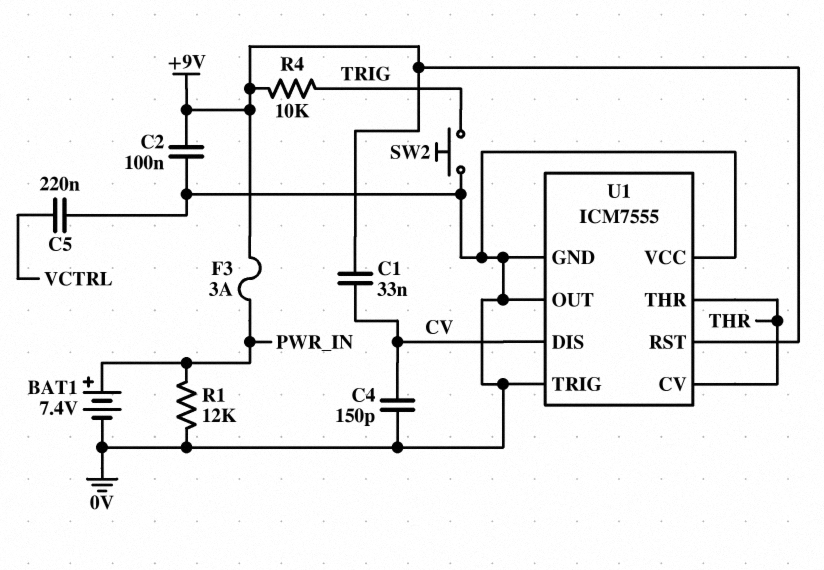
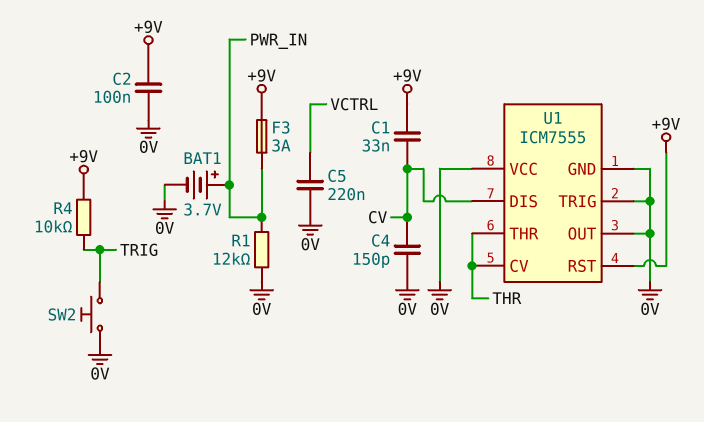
BAT1: 7.4V (plus PWR_IN, minus 0V) -> 3.7V (plus PWR_IN, minus 0V)

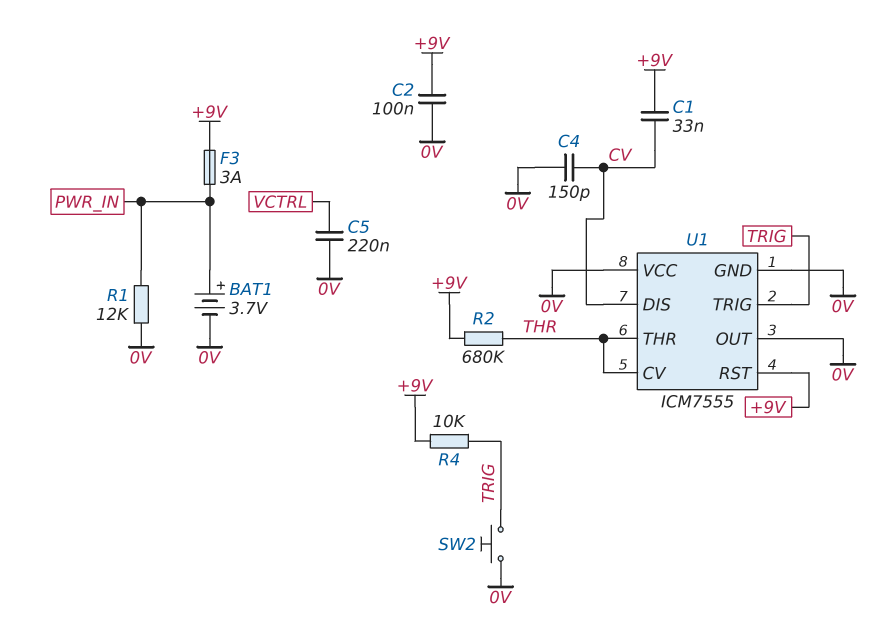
R2: none -> 680k (+9V, THR)
U1 pin TRIG: 0V -> TRIG

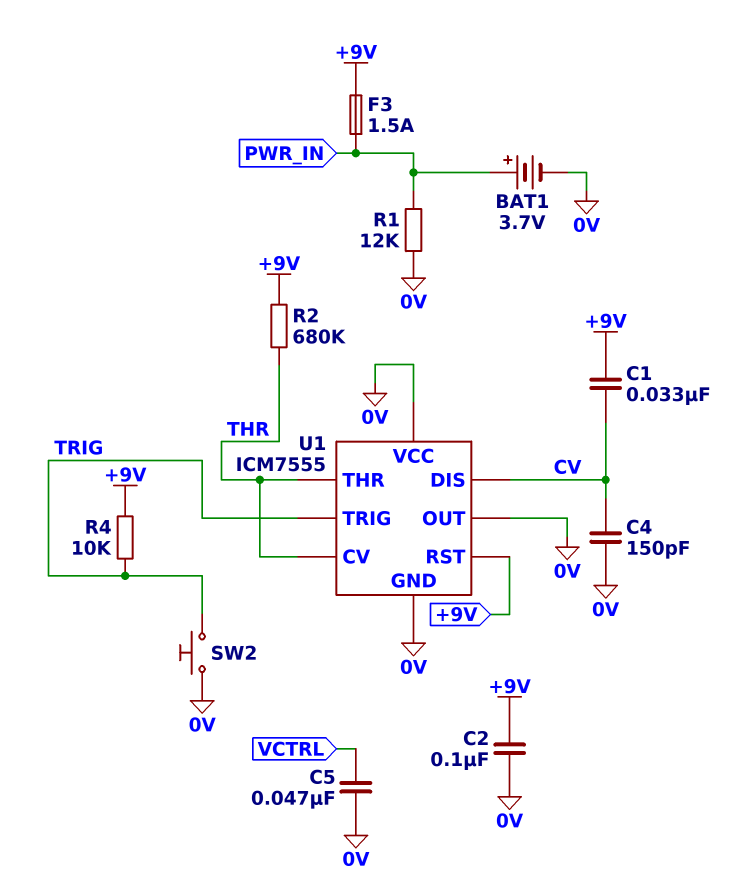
C5: 220nF (0V, VCTRL) -> 47nF (0V, VCTRL)
F3: 3A (+9V, PWR_IN) -> 1.5A (+9V, PWR_IN)

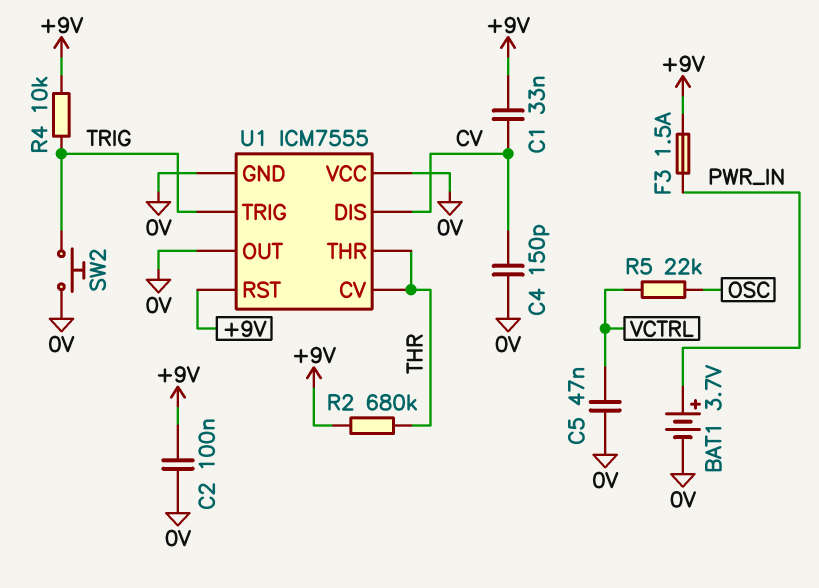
R1: 12k (0V, PWR_IN) -> none
R5: none -> 22k (OSC, VCTRL)

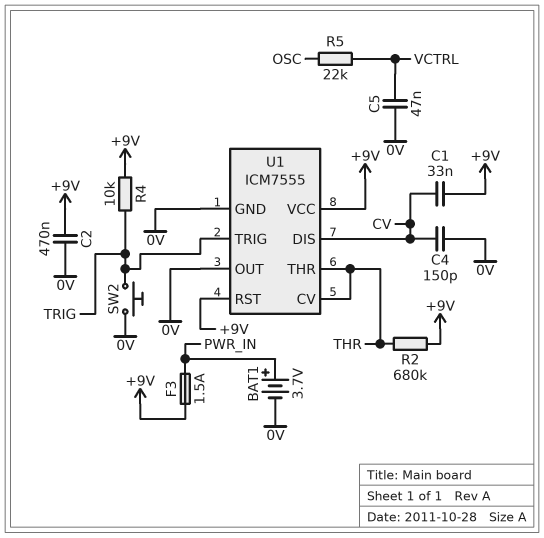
C2: 100nF (+9V, 0V) -> 470nF (+9V, 0V)
U1 pin VCC: 0V -> +9V

